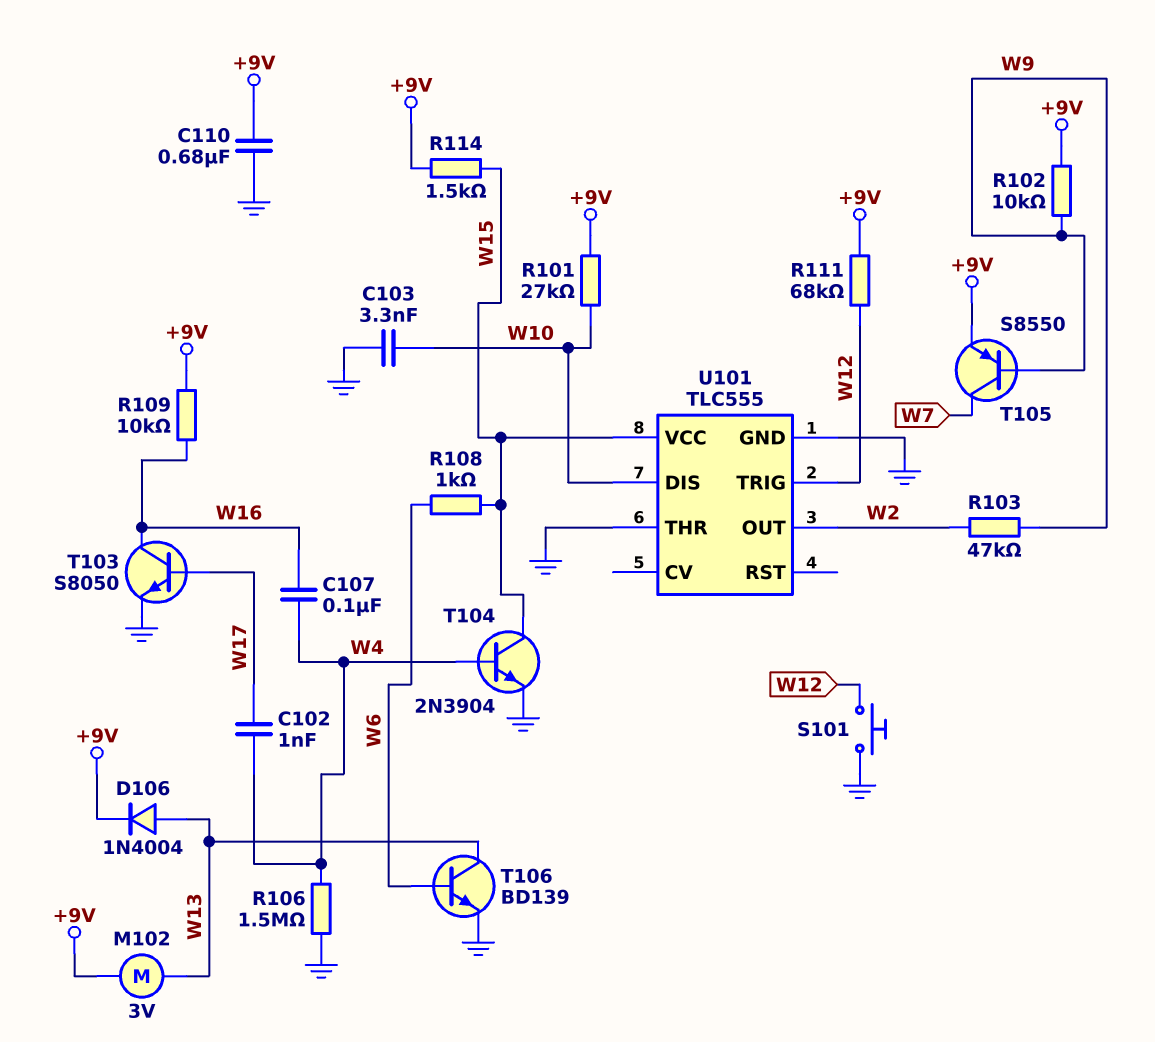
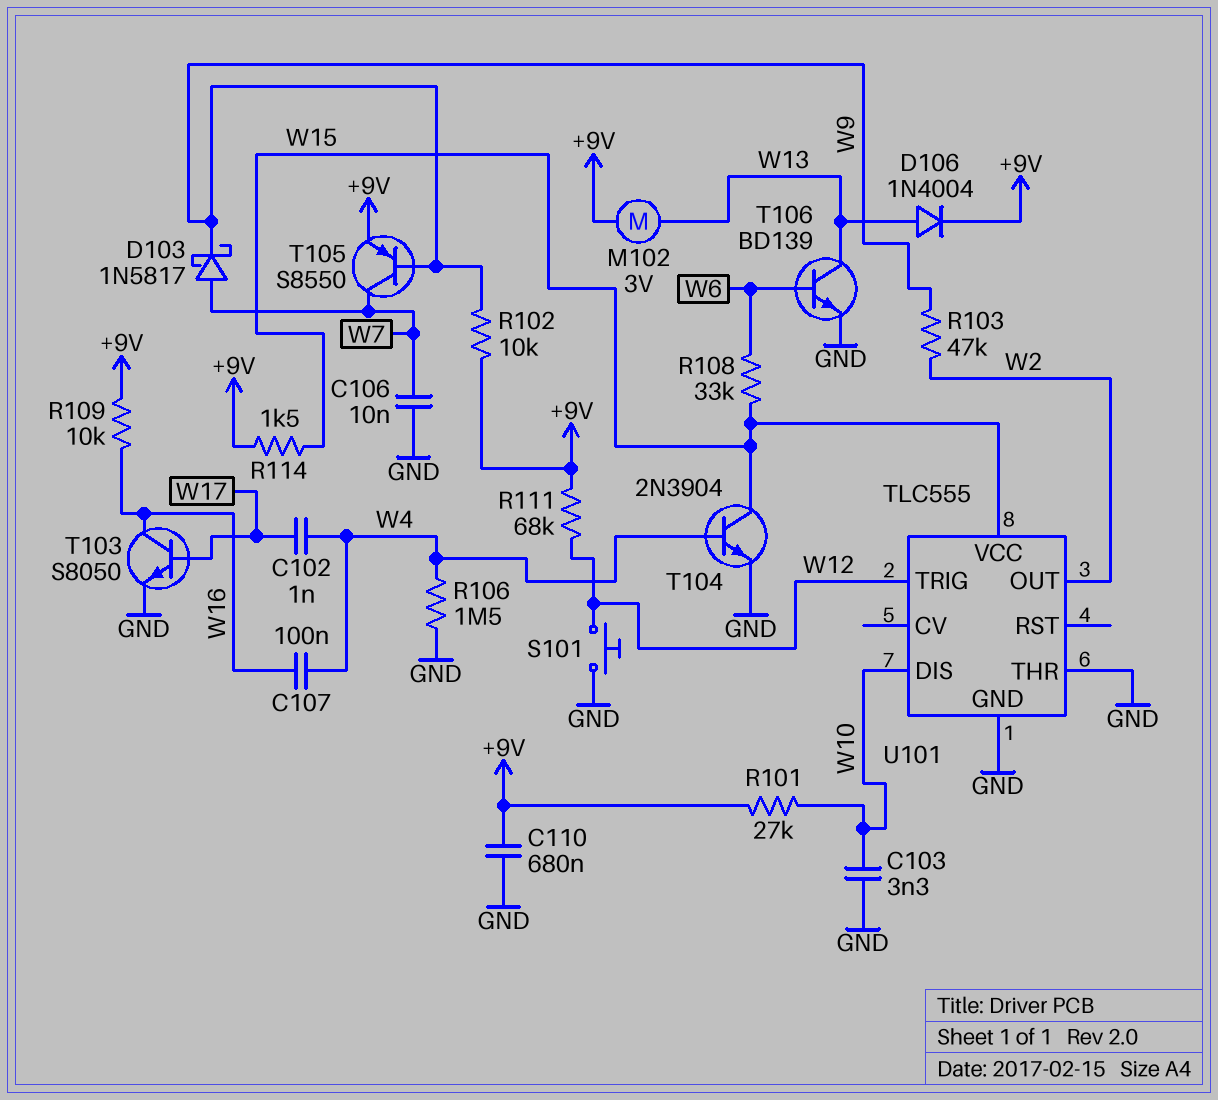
C106: none -> 10nF (GND, W7)
D103: none -> schottky 1N5817 (A W7, K W9)
R108: 1k (W6, W15) -> 33k (W6, W15)

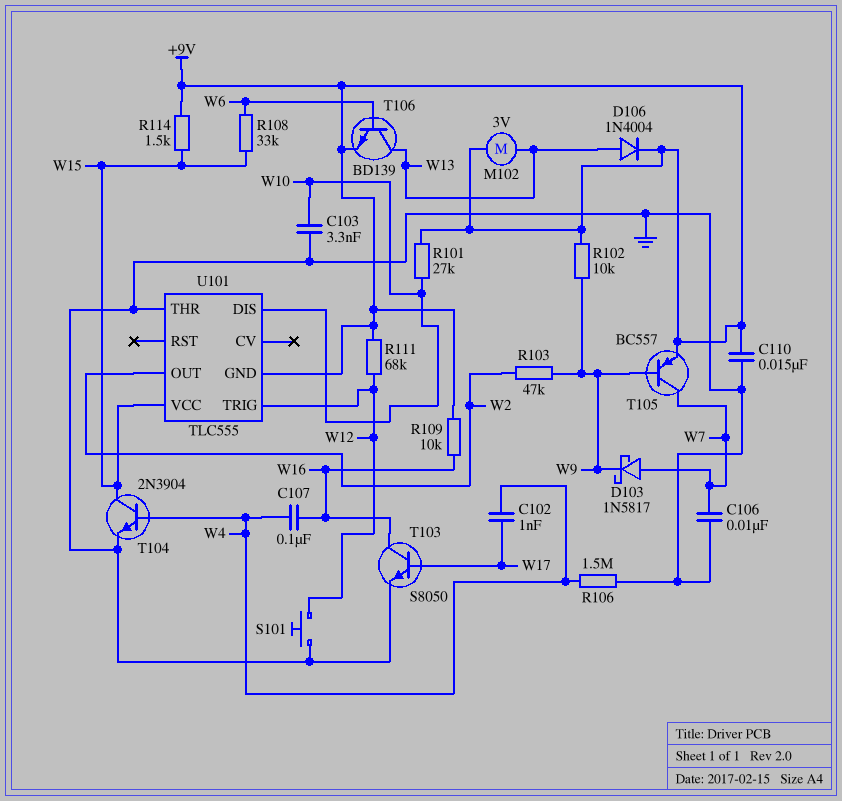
C110: 680nF (+9V, GND) -> 15nF (+9V, GND)
T105: PNP S8550 (B W9, C W7, E +9V) -> PNP BC557 (B W9, C W7, E +9V)
T106: NPN BD139 (B W6, C W13, E GND) -> NPN BD139 (B W6, C W13, E +9V)
U101 pin GND: GND -> +9V

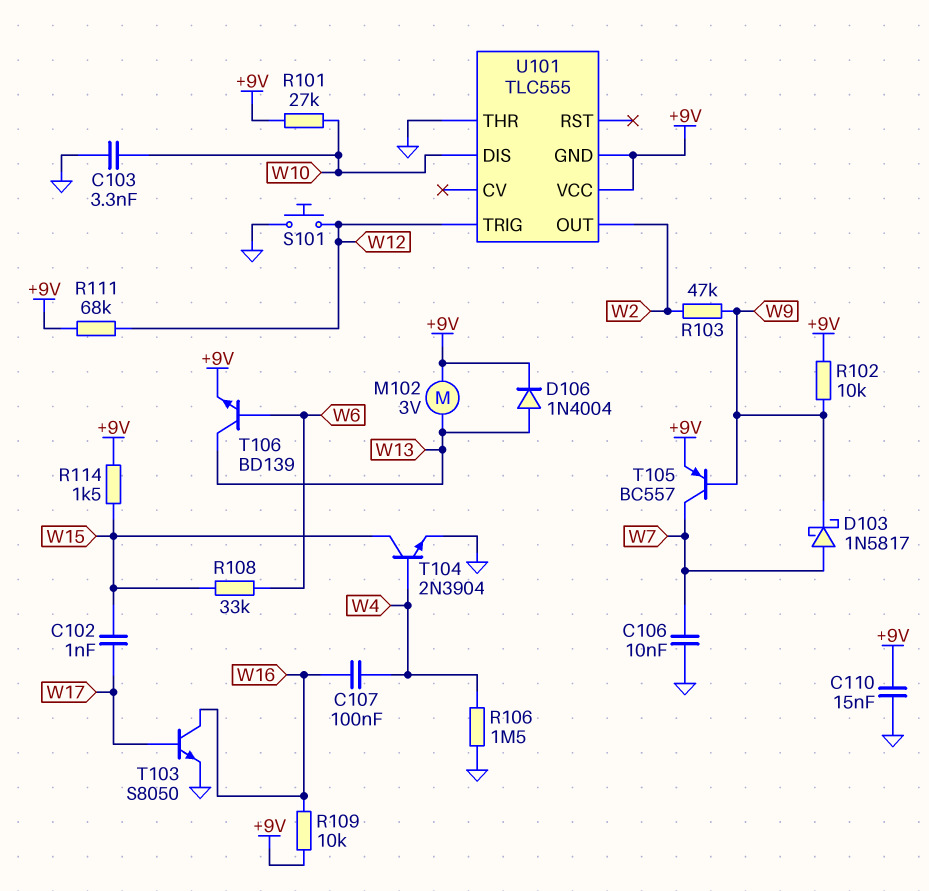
C102: 1nF (W4, W17) -> 1nF (W15, W17)
U101 pin VCC: W15 -> +9V

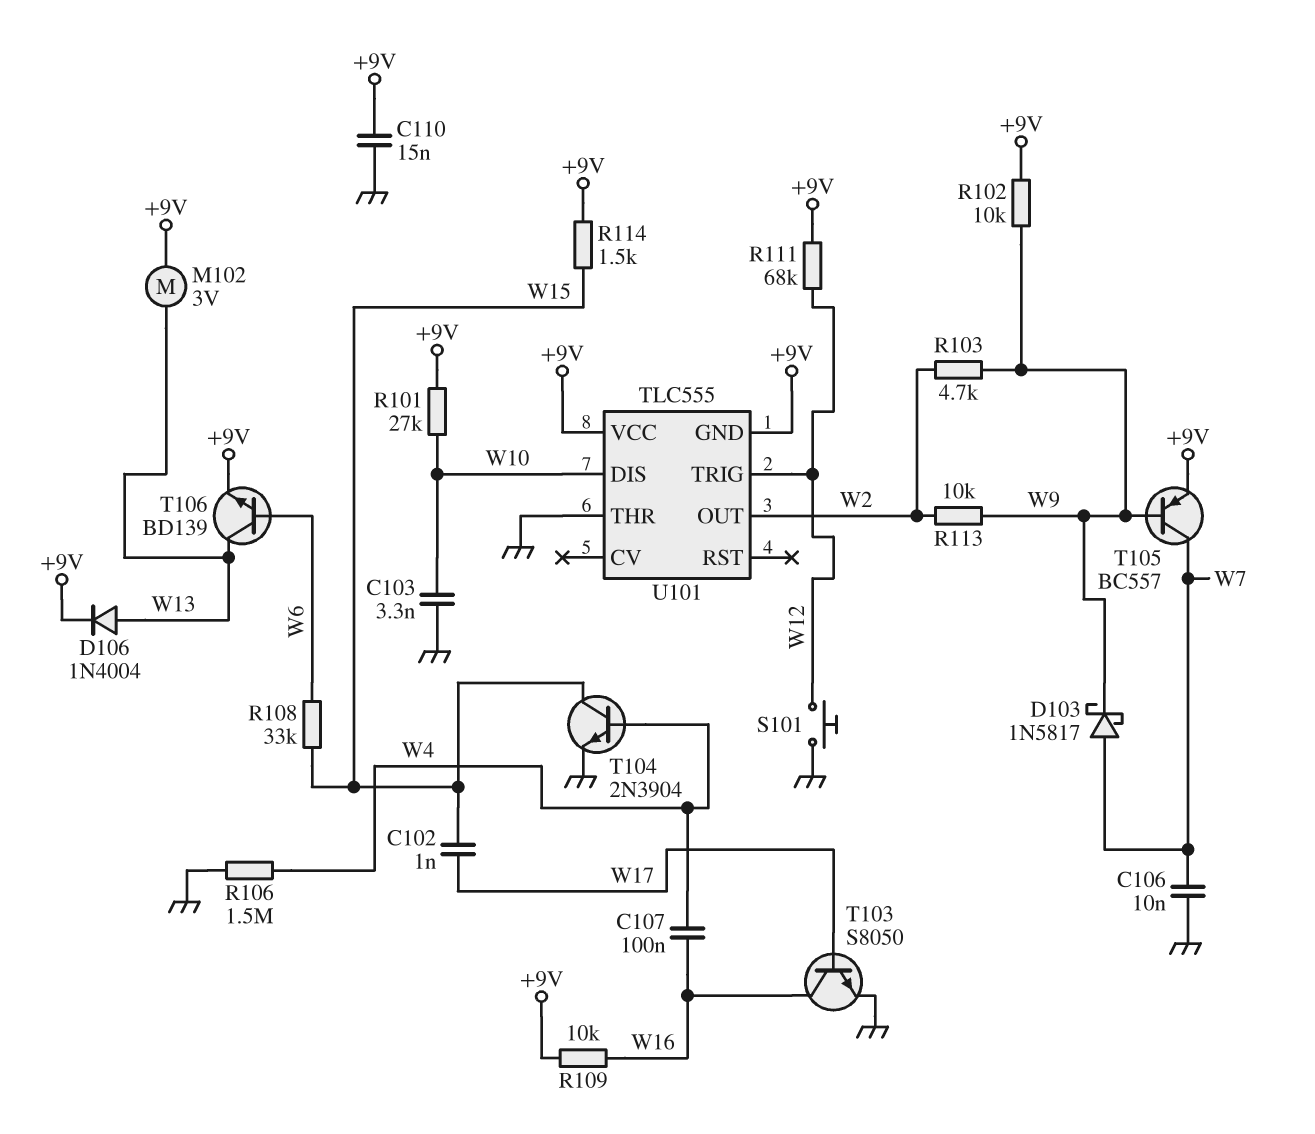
R103: 47k (W2, W9) -> 4.7k (W2, W9)
R113: none -> 10k (W2, W9)

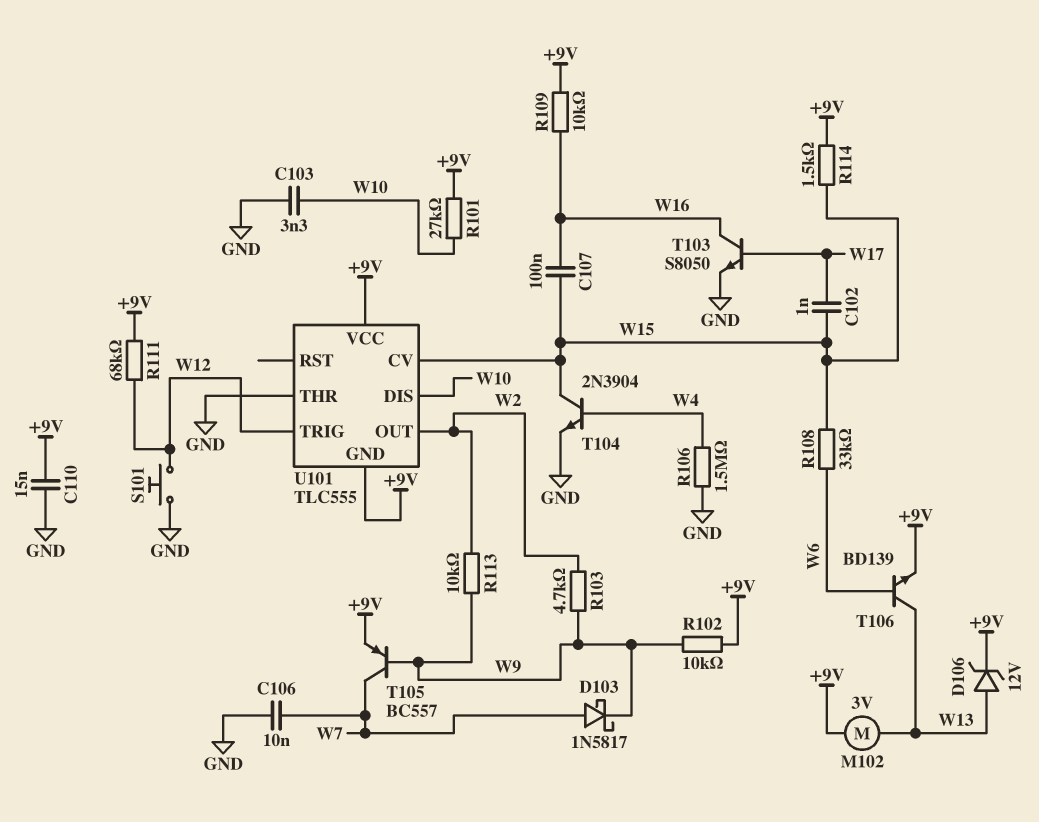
C107: 100nF (W4, W16) -> 100nF (W15, W16)
D106: diode 1N4004 (A W13, K +9V) -> zener 12V (A W13, K +9V)
U101 pin CV: none -> W15

